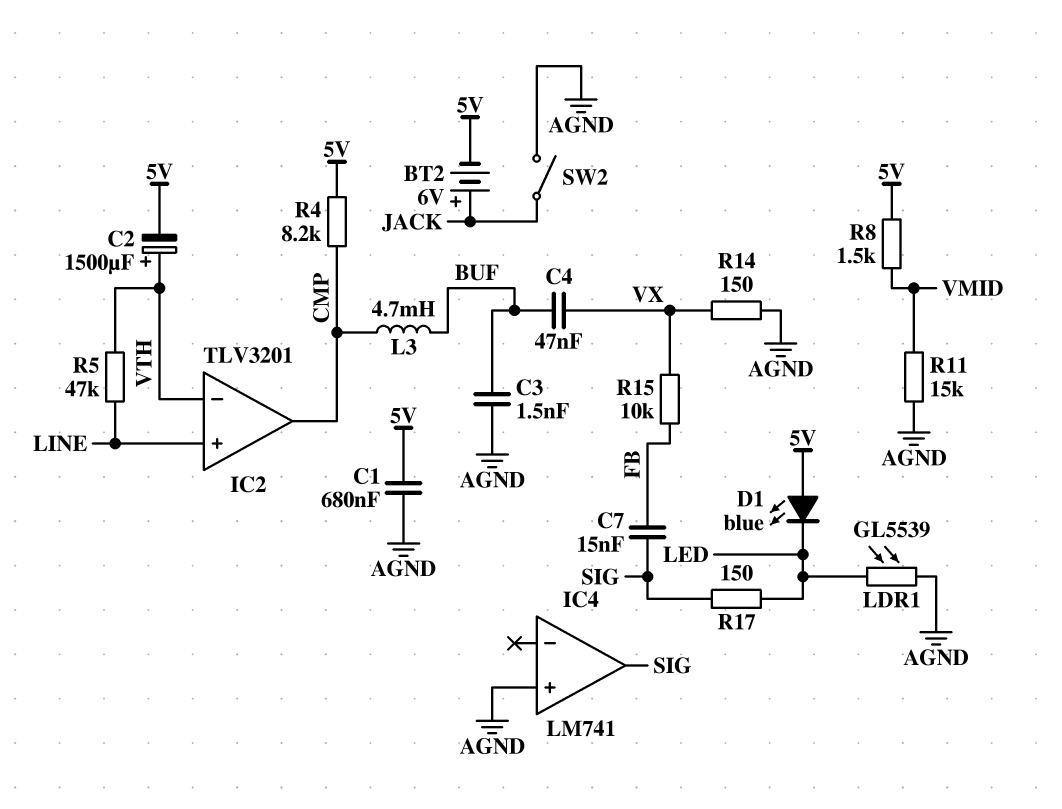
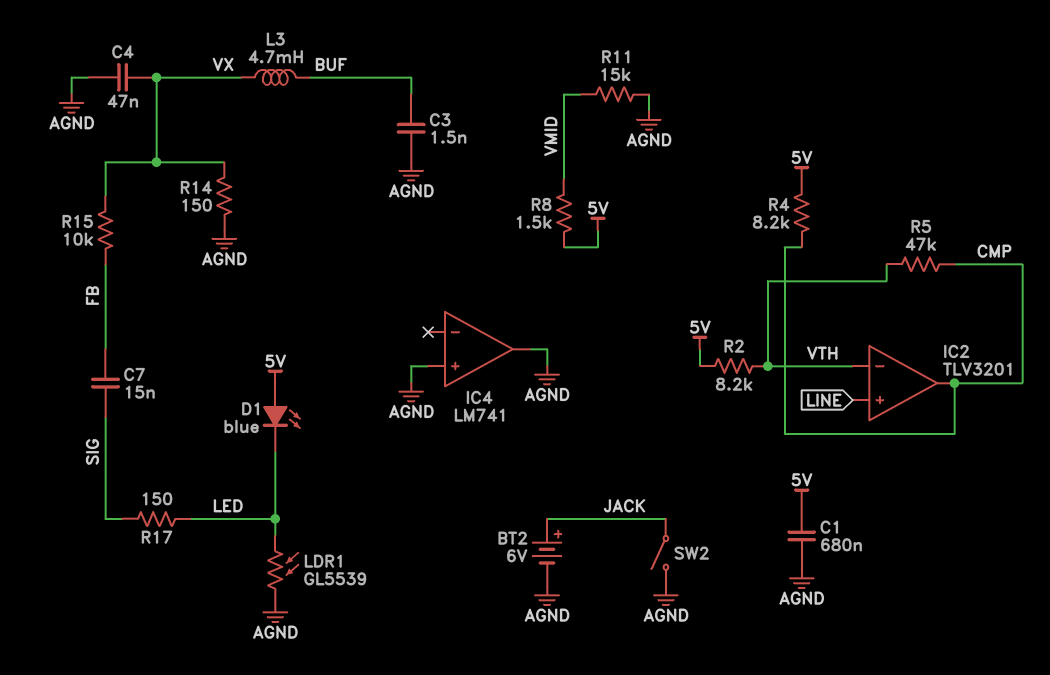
BT2: 6V (plus JACK, minus 5V) -> 6V (plus JACK, minus AGND)
C2: 1500uF (plus VTH, minus 5V) -> none
C4: 47nF (BUF, VX) -> 47nF (AGND, VX)
IC4 pin out: SIG -> AGND
L3: 4.7mH (BUF, CMP) -> 4.7mH (BUF, VX)
R2: none -> 8.2k (5V, VTH)
R5: 47k (LINE, VTH) -> 47k (CMP, VTH)

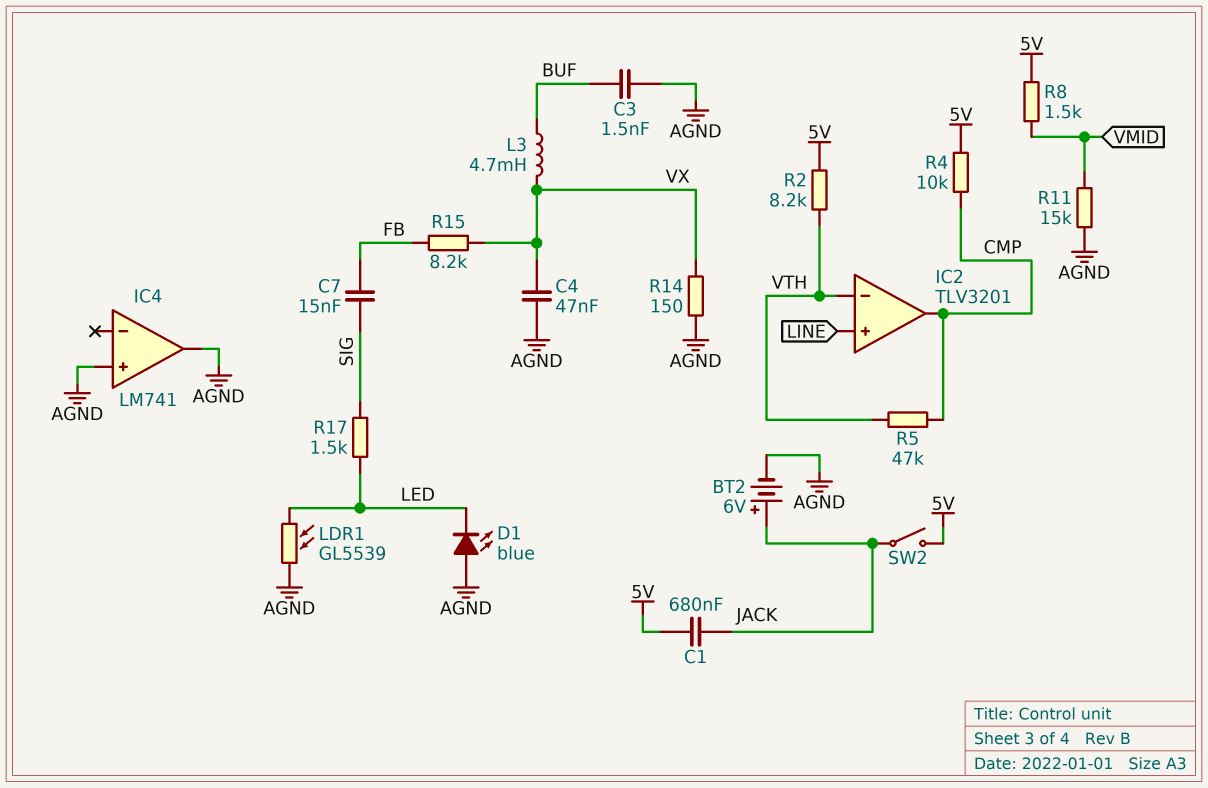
C1: 680nF (5V, AGND) -> 680nF (5V, JACK)
D1: LED blue (A 5V, K LED) -> LED blue (A AGND, K LED)
R4: 8.2k (5V, CMP) -> 10k (5V, CMP)
R15: 10k (FB, VX) -> 8.2k (FB, VX)
R17: 150 (LED, SIG) -> 1.5k (LED, SIG)
SW2: switch (AGND, JACK) -> switch (5V, JACK)

